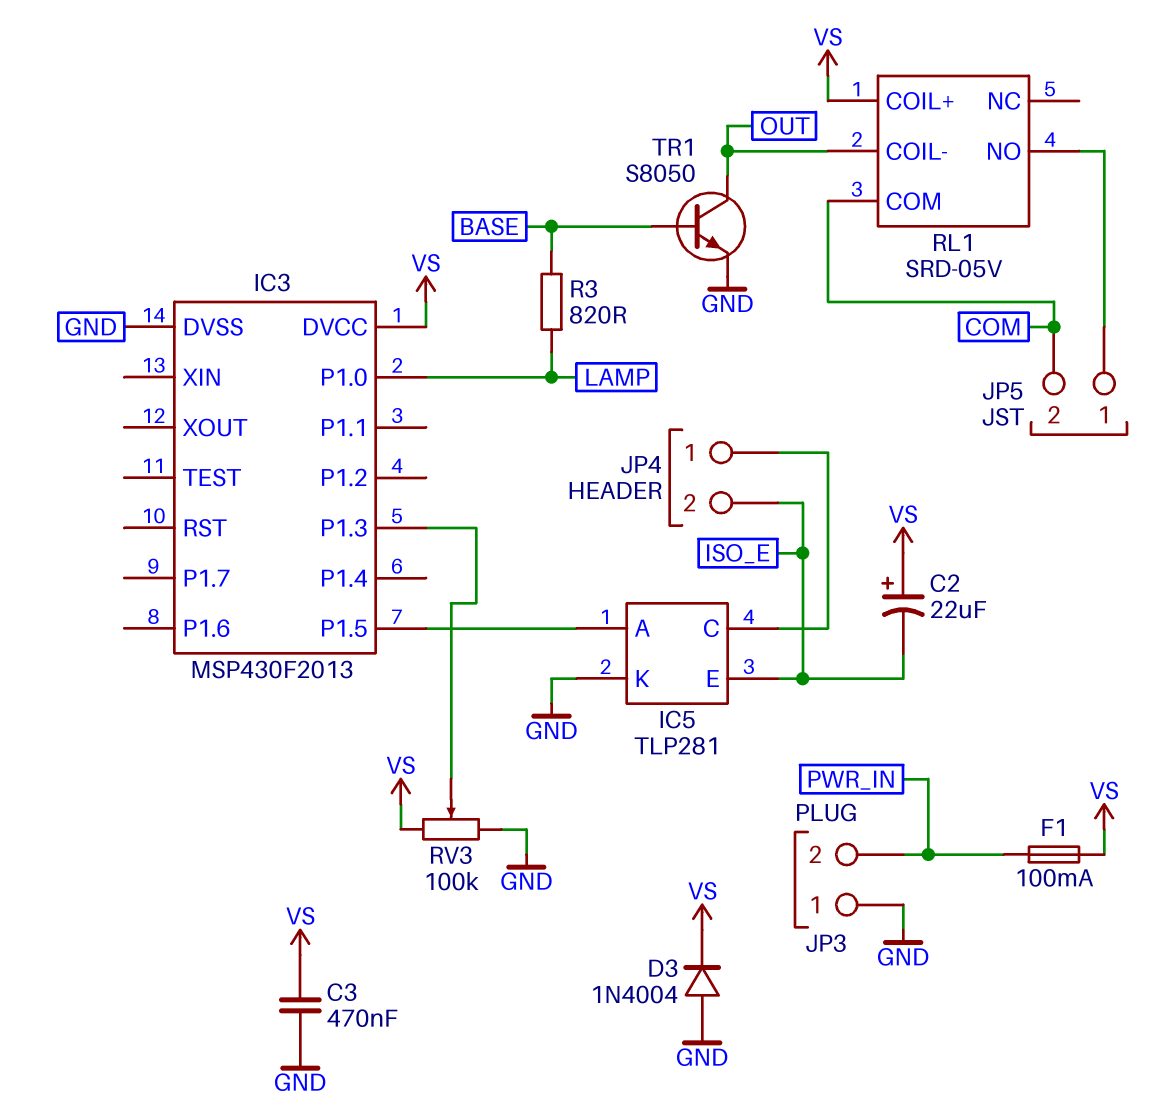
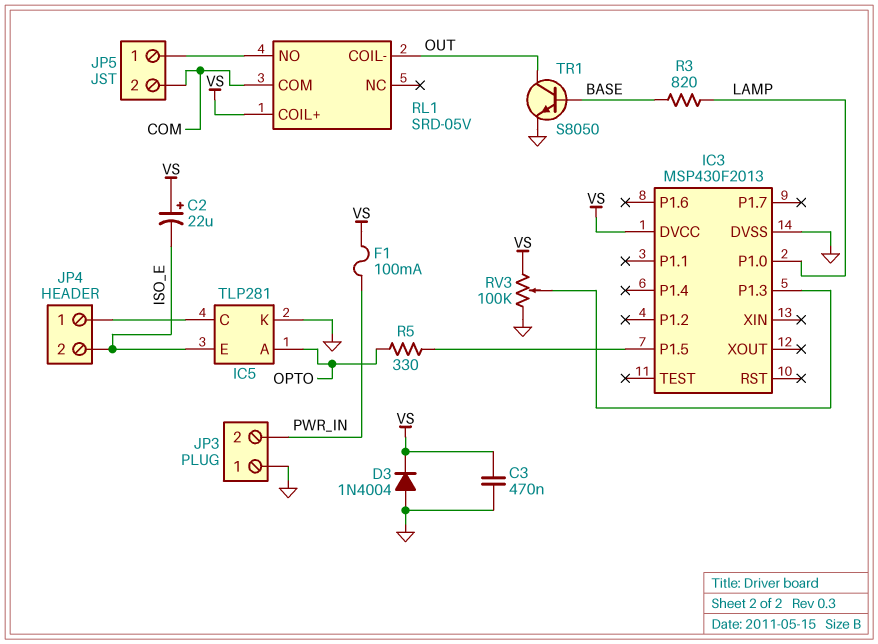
IC5 pin A: IC3/P1.5 -> OPTO
R5: none -> 330 (IC3/P1.5, OPTO)

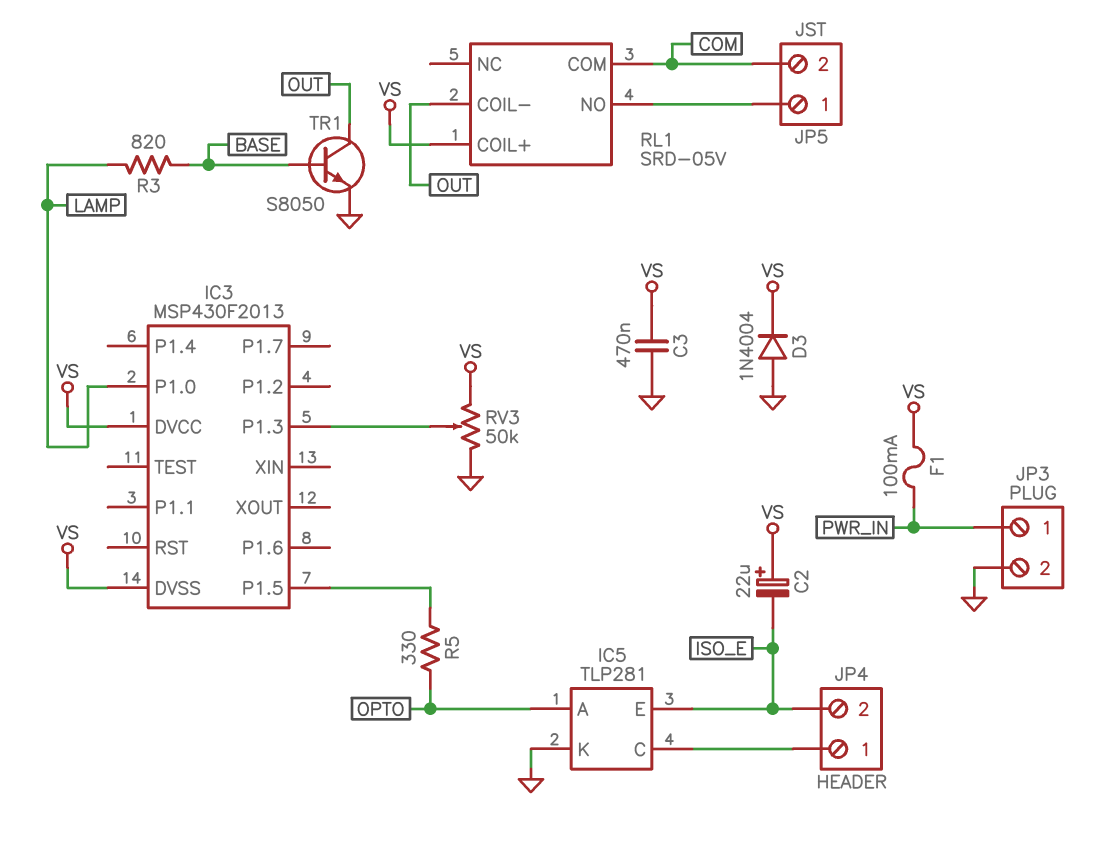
IC3 pin DVSS: GND -> VS
JP3 pin 1: GND -> PWR_IN
JP3 pin 2: PWR_IN -> GND
RV3: 100k (GND, VS, wiper IC3/P1.3) -> 50k (GND, VS, wiper IC3/P1.3)

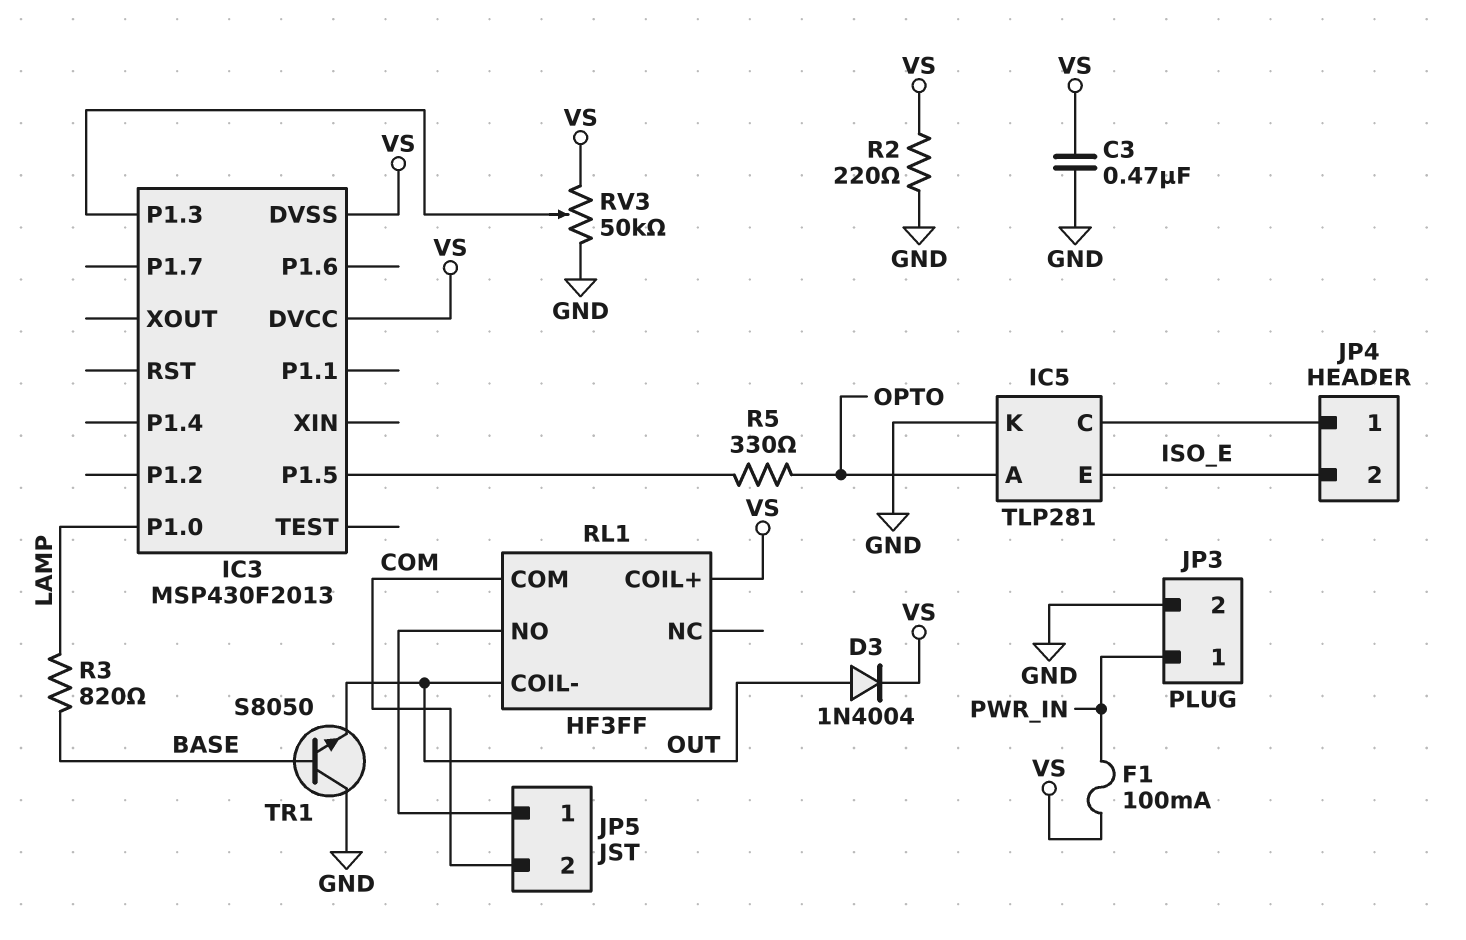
C2: 22uF (plus VS, minus ISO_E) -> none
D3: diode 1N4004 (A GND, K VS) -> diode 1N4004 (A OUT, K VS)
R2: none -> 220 (GND, VS)
RL1: SRD-05V -> HF3FF
TR1: NPN S8050 (B BASE, C OUT, E GND) -> NPN S8050 (B BASE, C GND, E OUT)

